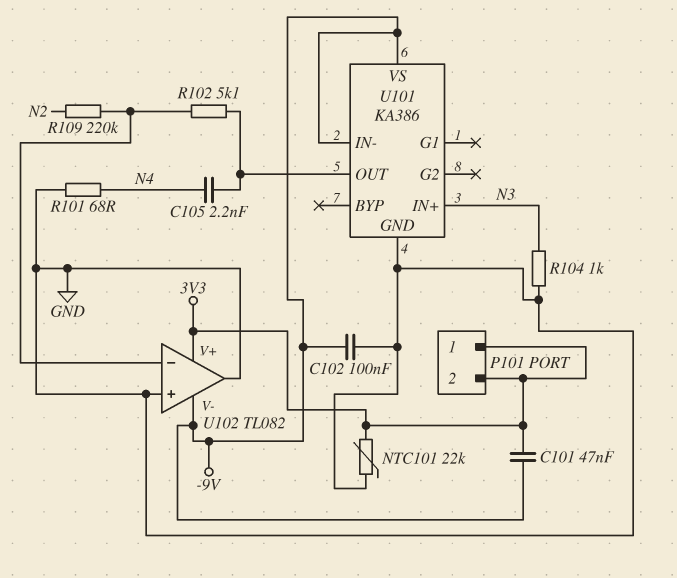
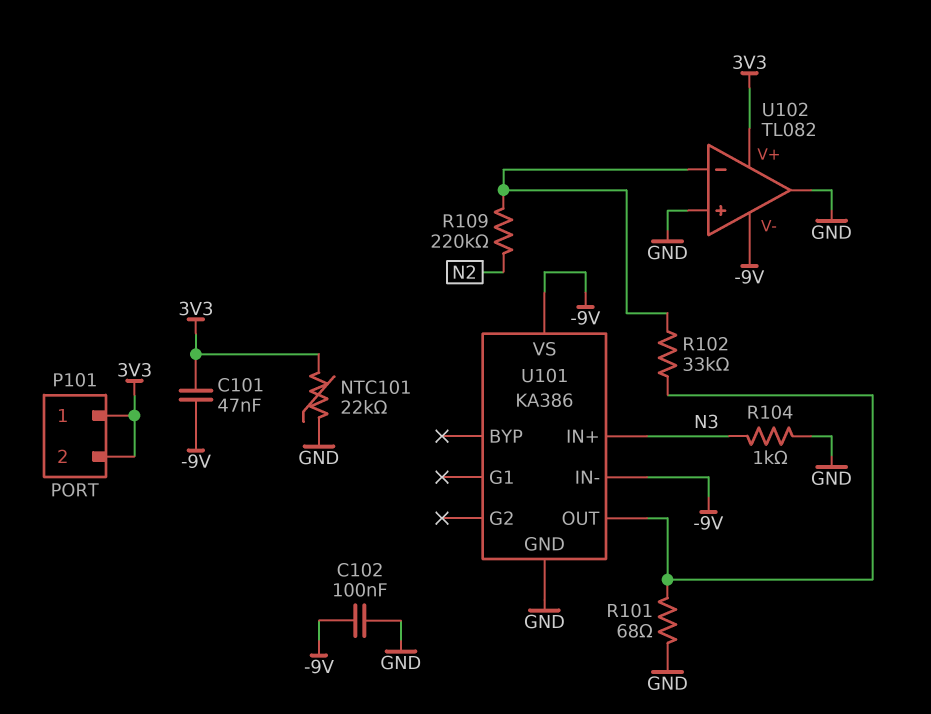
C105: 2.2nF (N4, U101/OUT) -> none
R101: 68 (GND, N4) -> 68 (GND, U101/OUT)
R102: 5.1k (U101/OUT, U102/in-) -> 33k (U101/OUT, U102/in-)

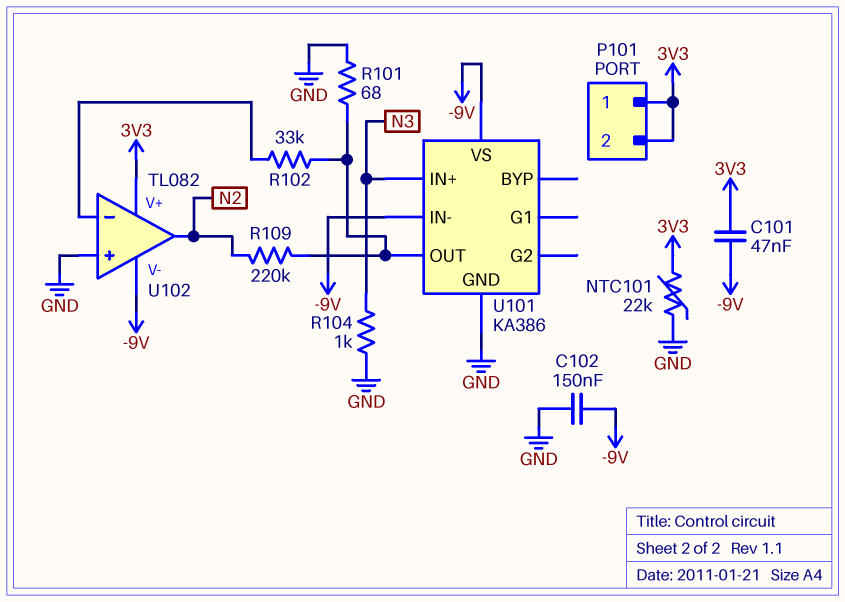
C102: 100nF (-9V, GND) -> 150nF (-9V, GND)
R109: 220k (N2, U102/in-) -> 220k (N2, U101/OUT)
U102 pin out: GND -> N2

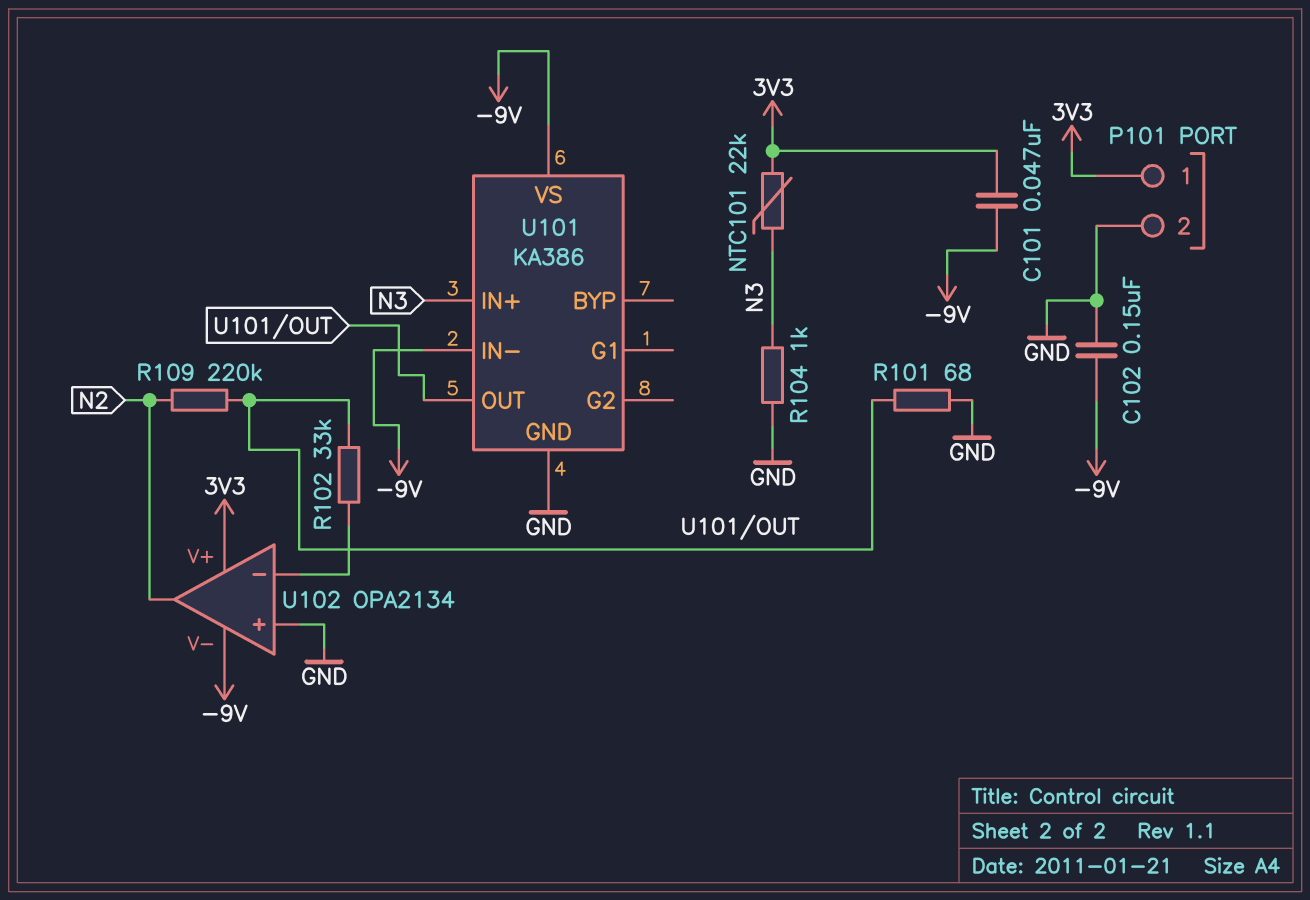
NTC101: 22k (3V3, GND) -> 22k (3V3, N3)
P101 pin 2: 3V3 -> GND
U102: TL082 -> OPA2134

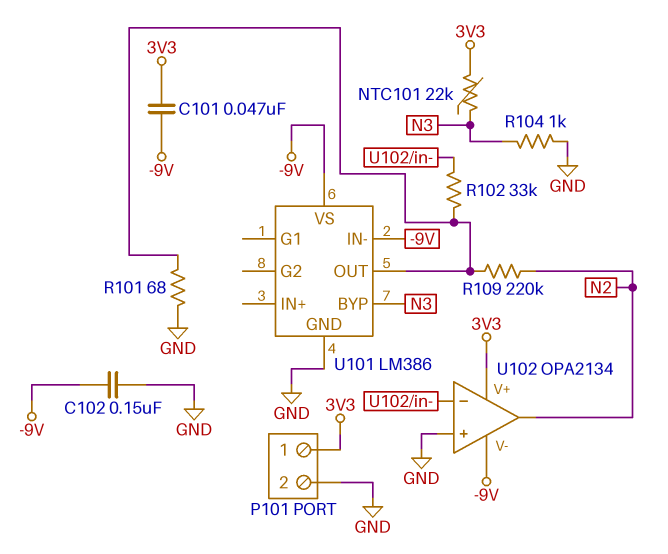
U101: KA386 -> LM386
U101 pin BYP: none -> N3
U101 pin IN+: N3 -> none

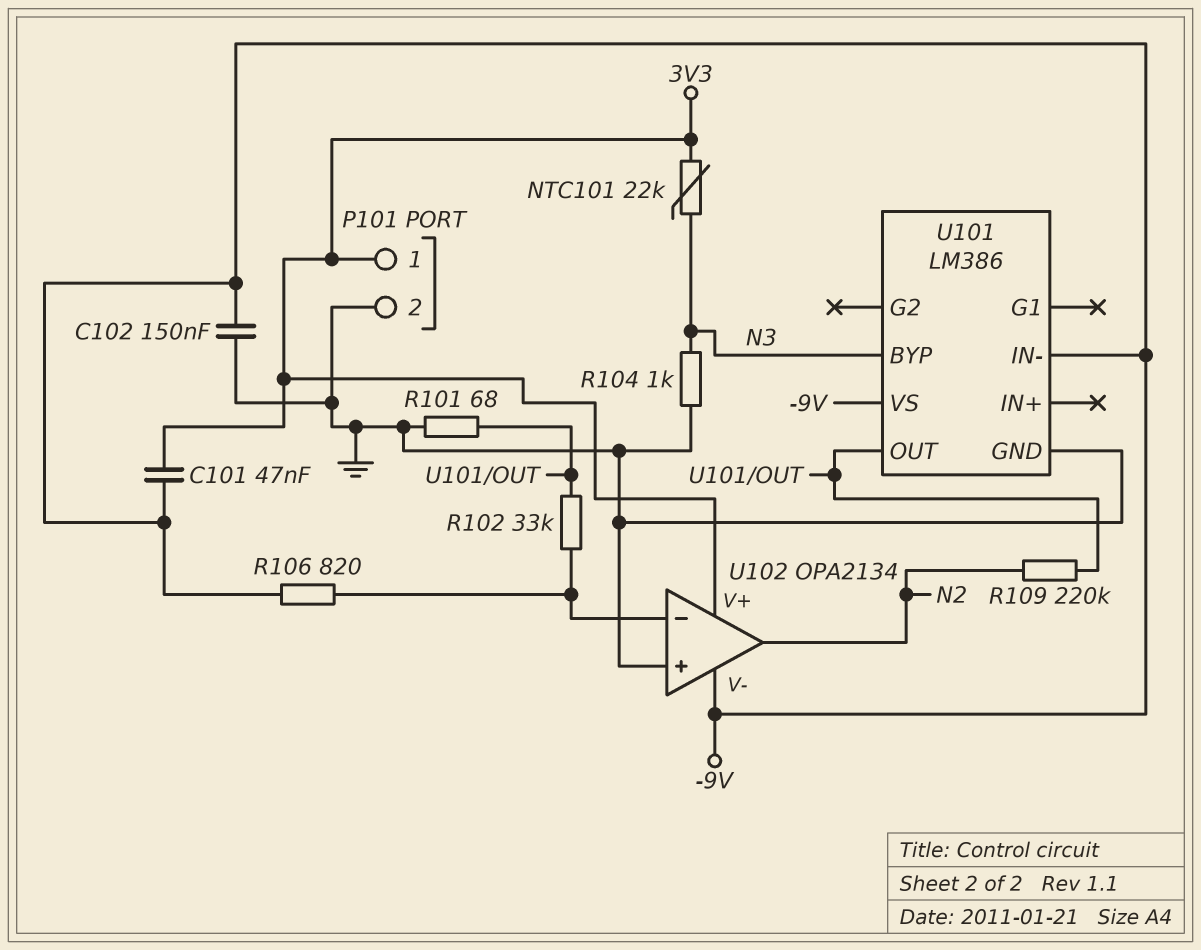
R106: none -> 820 (-9V, U102/in-)

